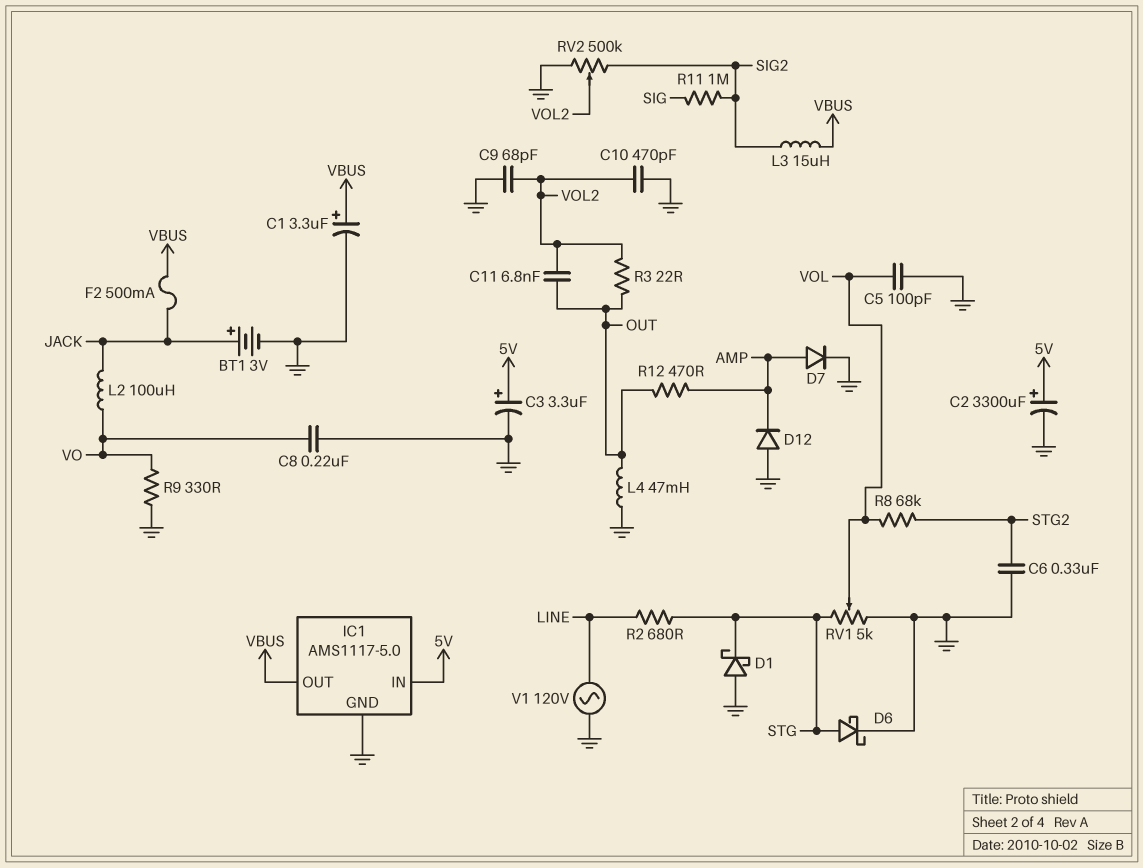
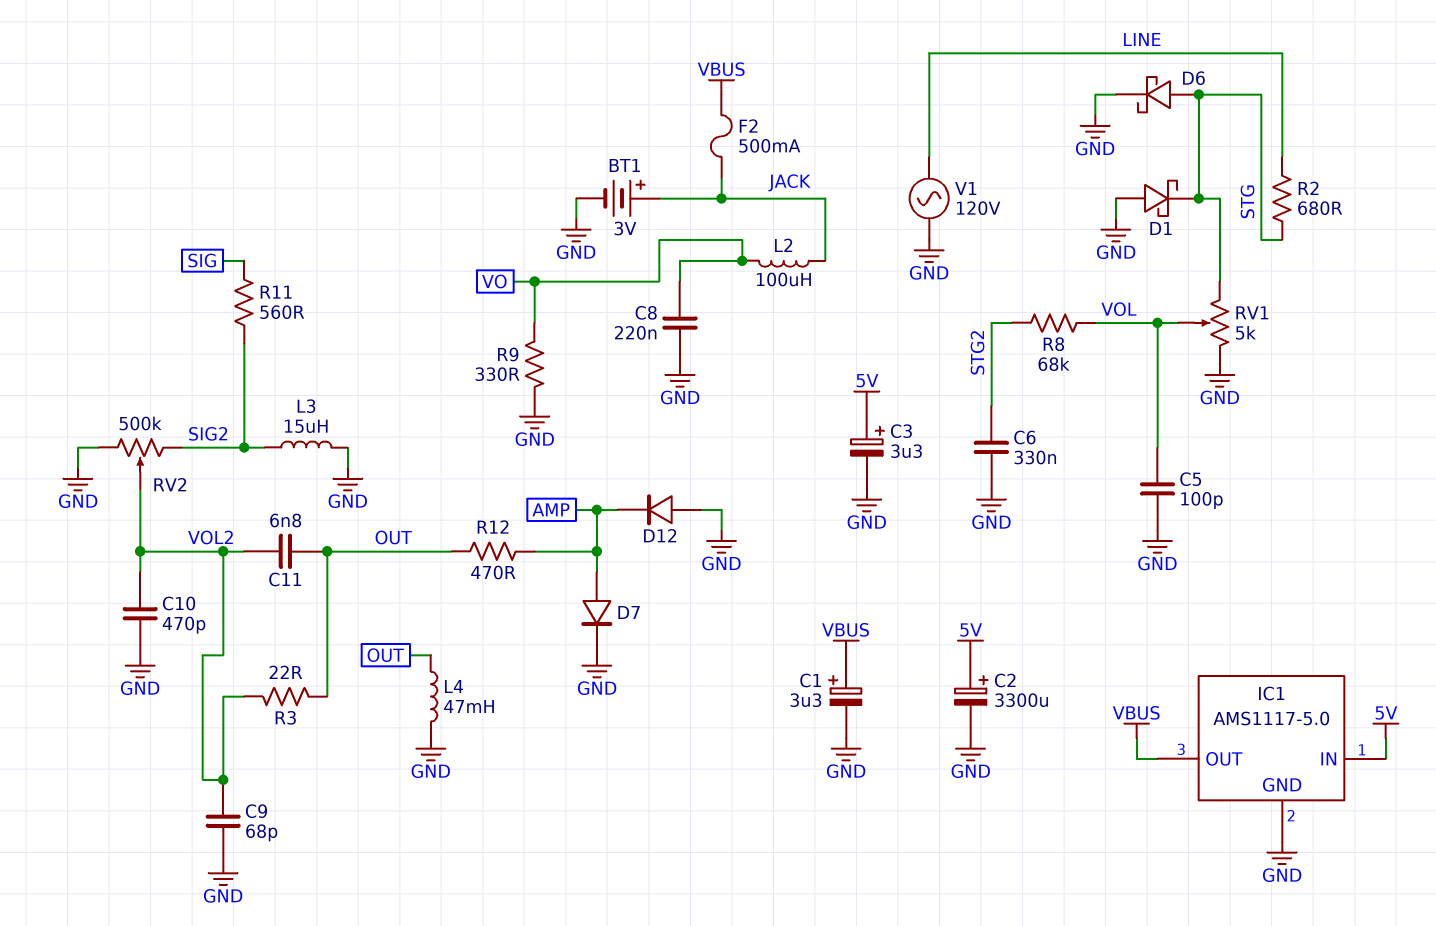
L3: 15uH (SIG2, VBUS) -> 15uH (GND, SIG2)
R11: 1M (SIG, SIG2) -> 560 (SIG, SIG2)

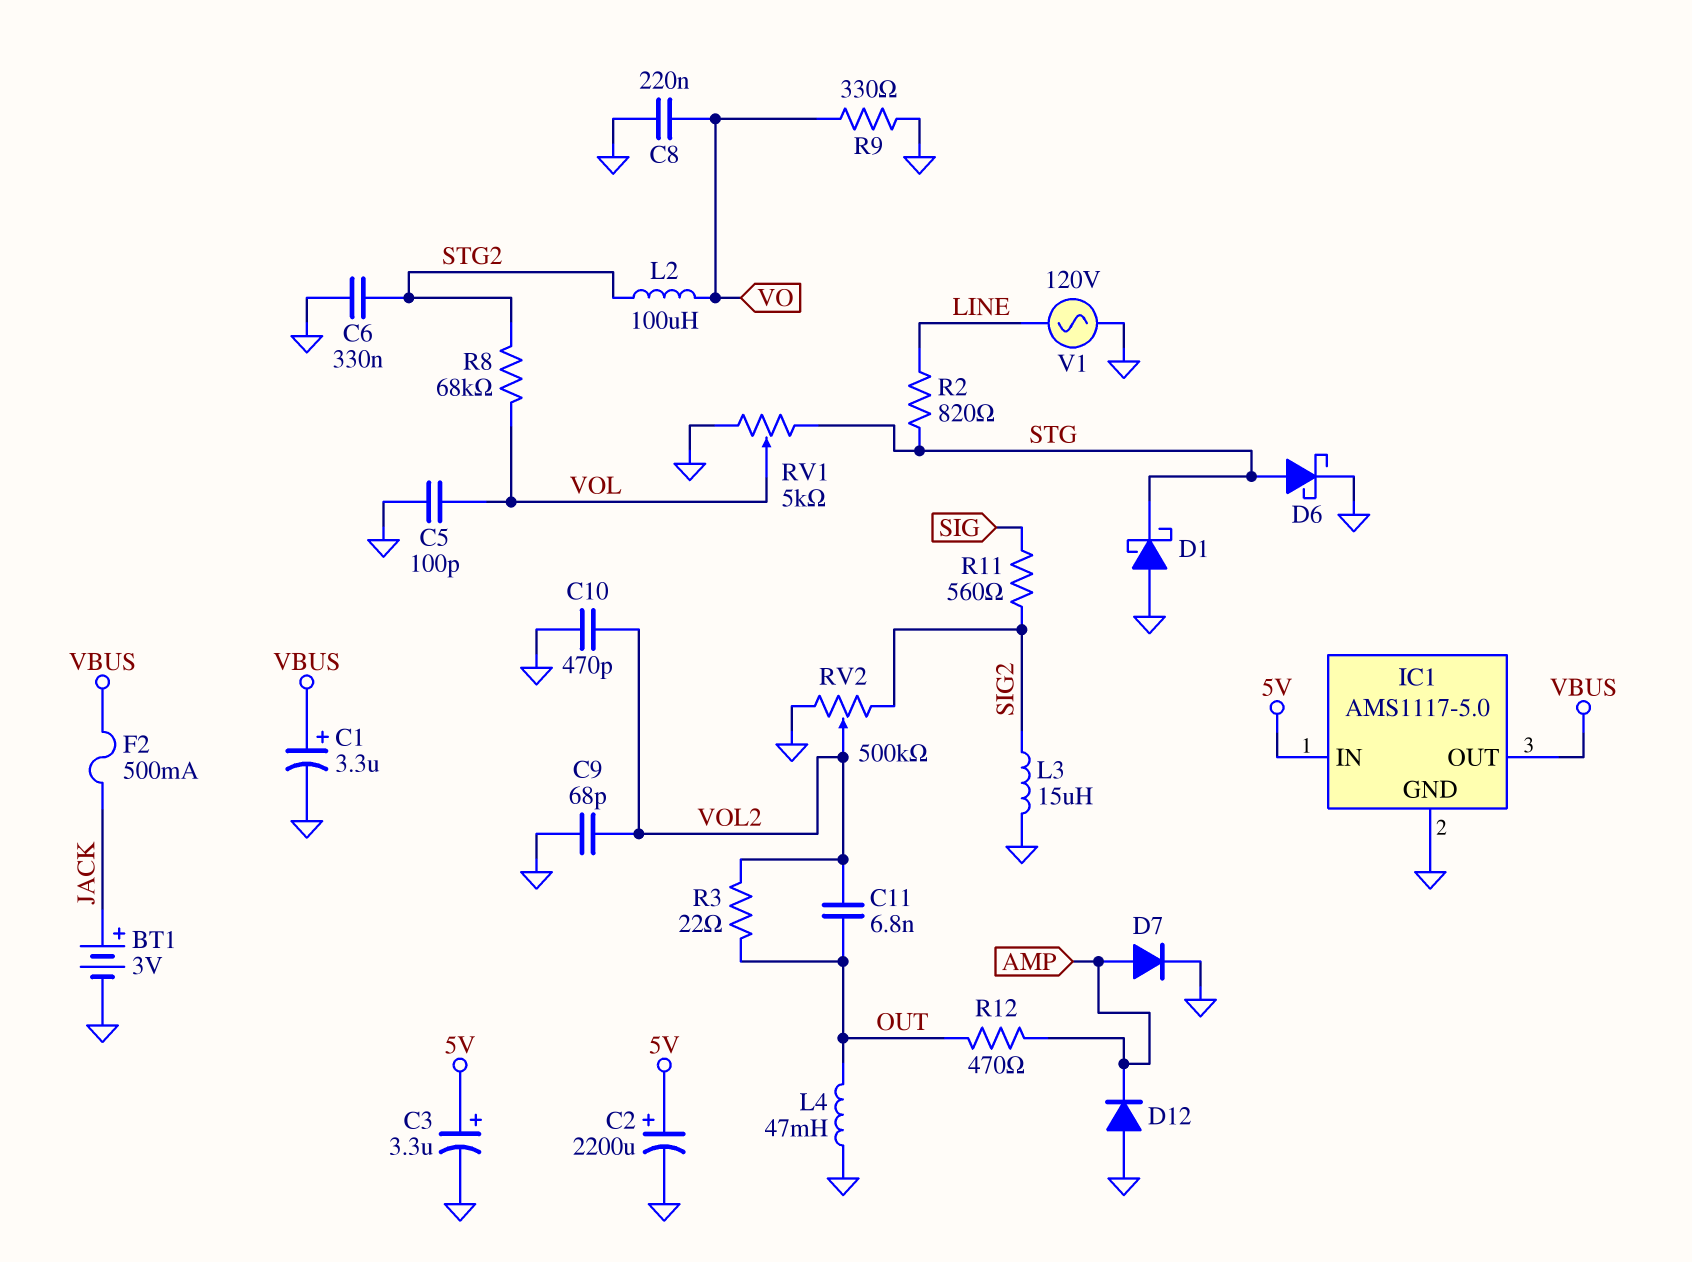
C2: 3300uF (plus 5V, minus GND) -> 2200uF (plus 5V, minus GND)
L2: 100uH (JACK, VO) -> 100uH (STG2, VO)
R2: 680 (LINE, STG) -> 820 (LINE, STG)

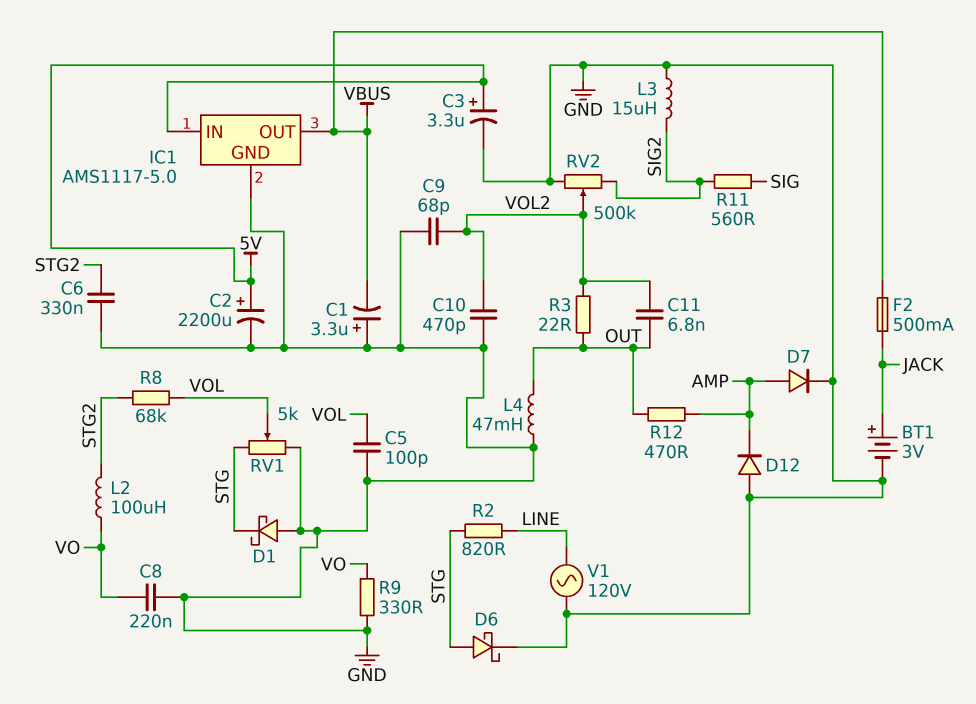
C1: 3.3uF (plus VBUS, minus GND) -> 3.3uF (plus GND, minus VBUS)

